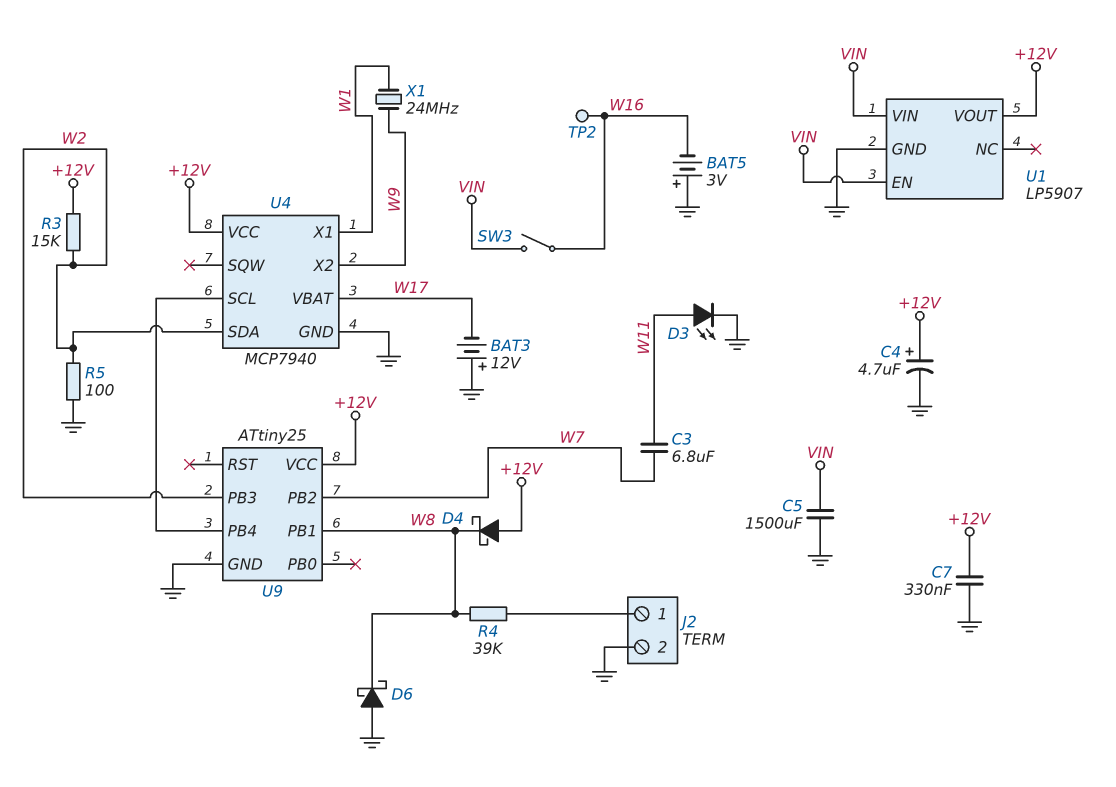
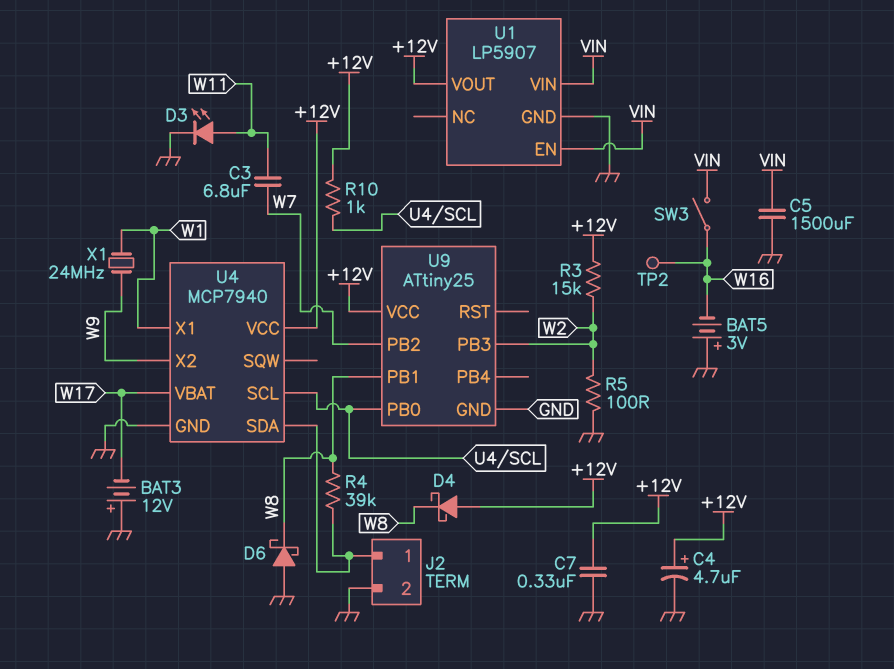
R10: none -> 1k (+12V, U4/SCL)
U4 pin SDA: W2 -> J2/1
U9 pin PB0: none -> U4/SCL
U9 pin PB4: U4/SCL -> none

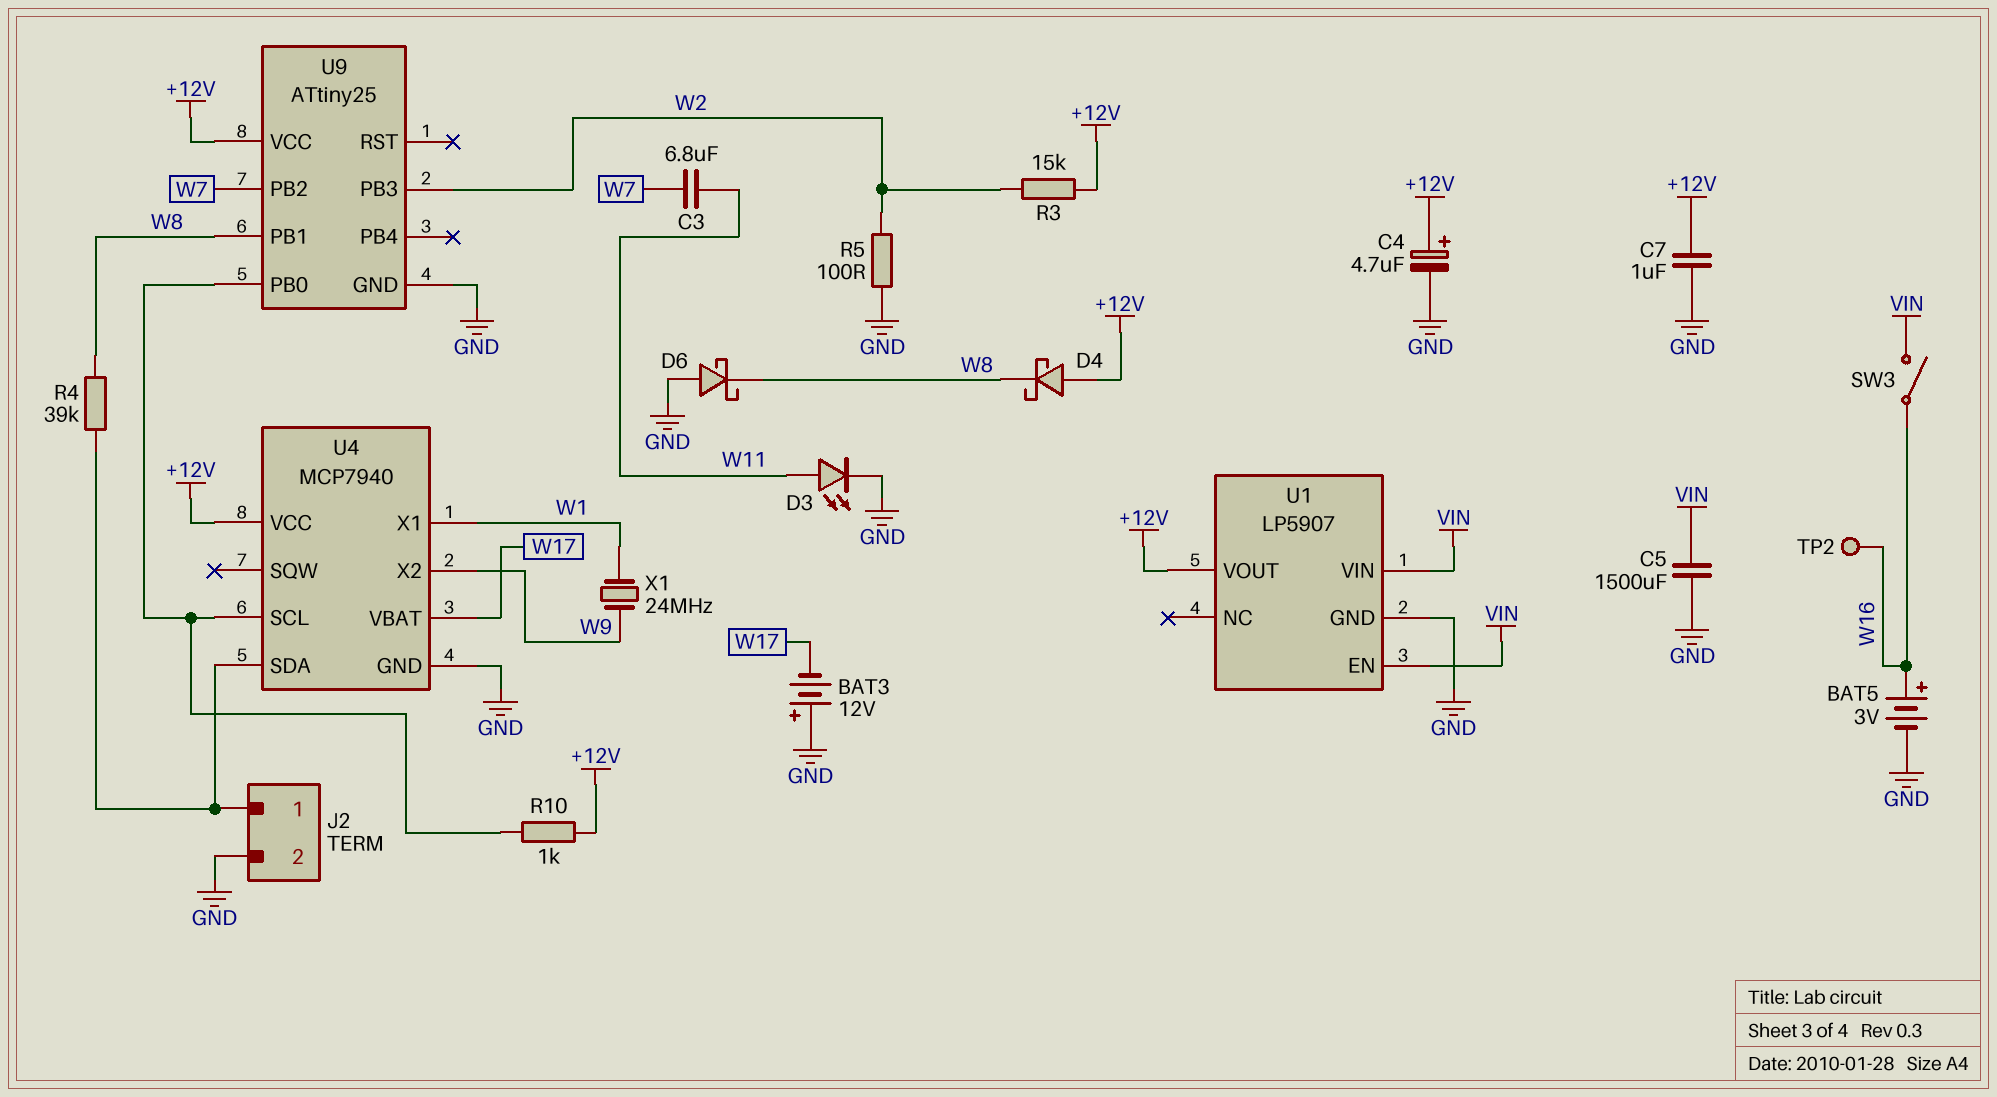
BAT5: 3V (plus GND, minus W16) -> 3V (plus W16, minus GND)
C7: 330nF (+12V, GND) -> 1uF (+12V, GND)

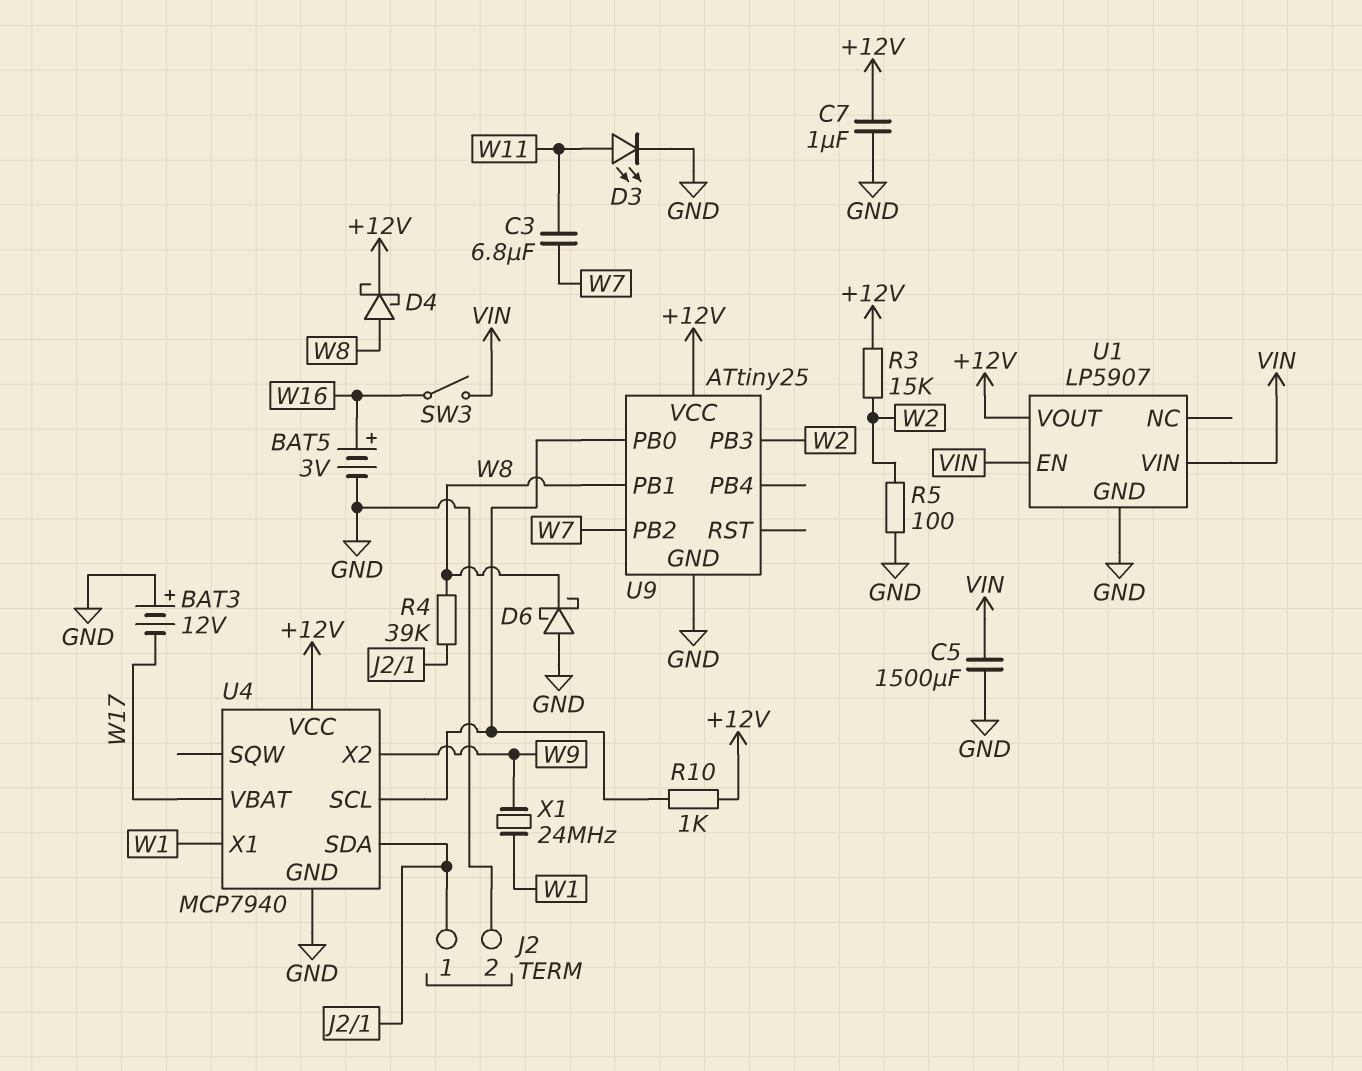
C4: 4.7uF (plus +12V, minus GND) -> none
D4: schottky (A +12V, K W8) -> schottky (A W8, K +12V)
TP2: test point (W16) -> none

